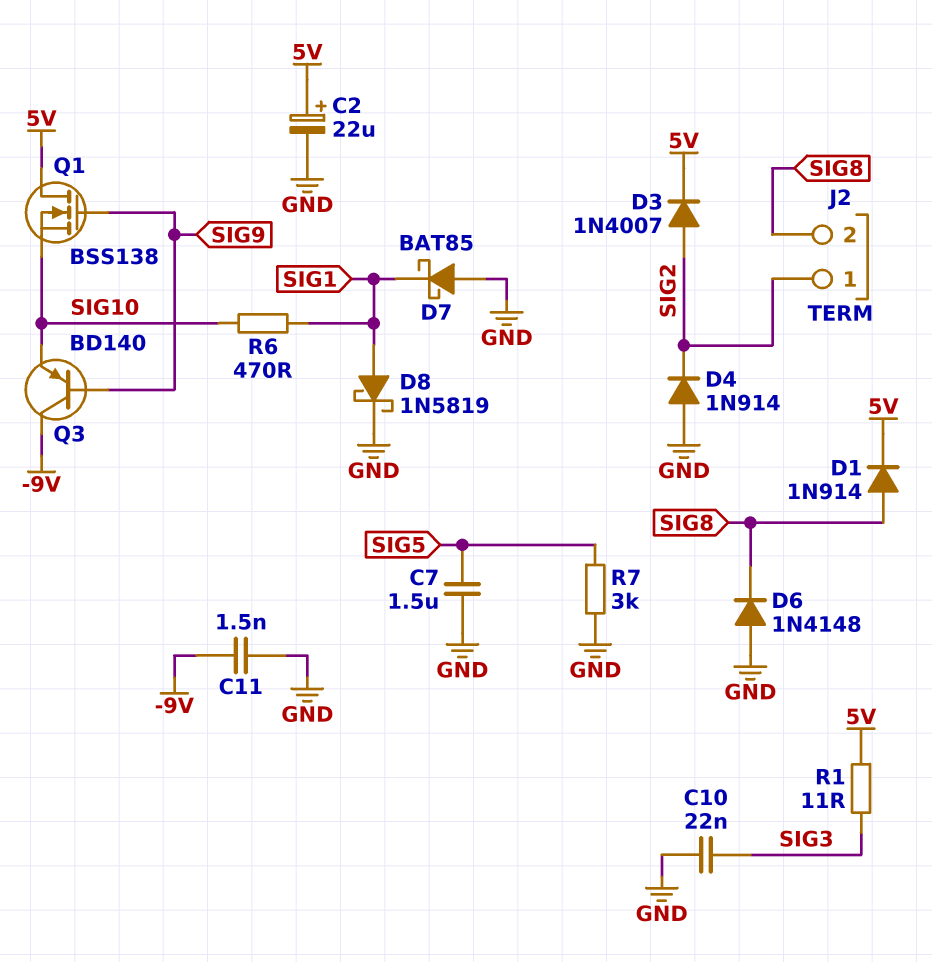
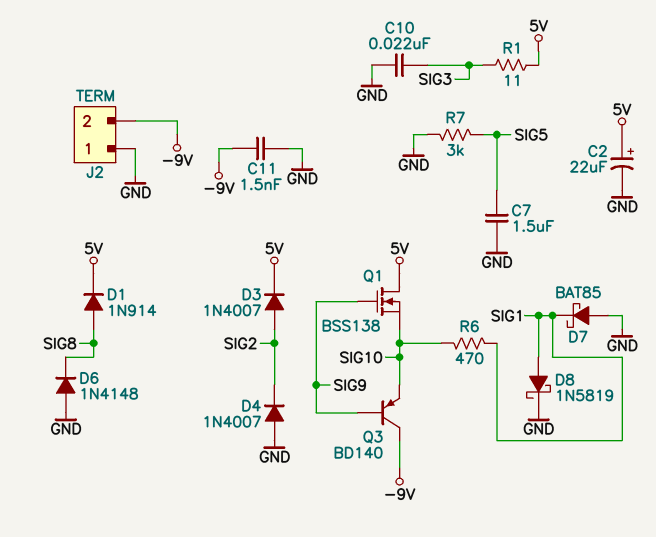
D4: diode 1N914 (A GND, K SIG2) -> diode 1N4007 (A GND, K SIG2)
J2 pin 1: SIG2 -> GND
J2 pin 2: SIG8 -> -9V

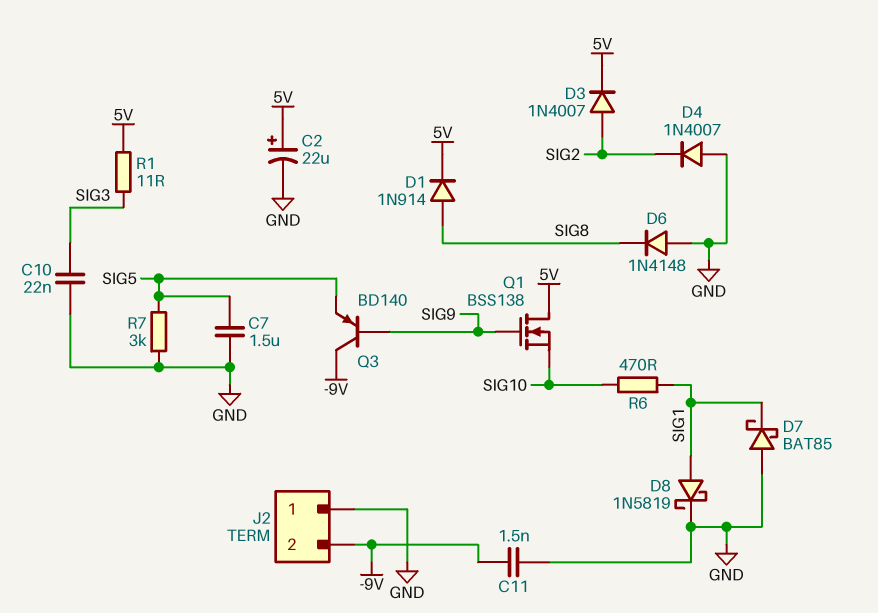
Q3: PNP BD140 (B SIG9, C -9V, E SIG10) -> PNP BD140 (B SIG9, C -9V, E SIG5)

